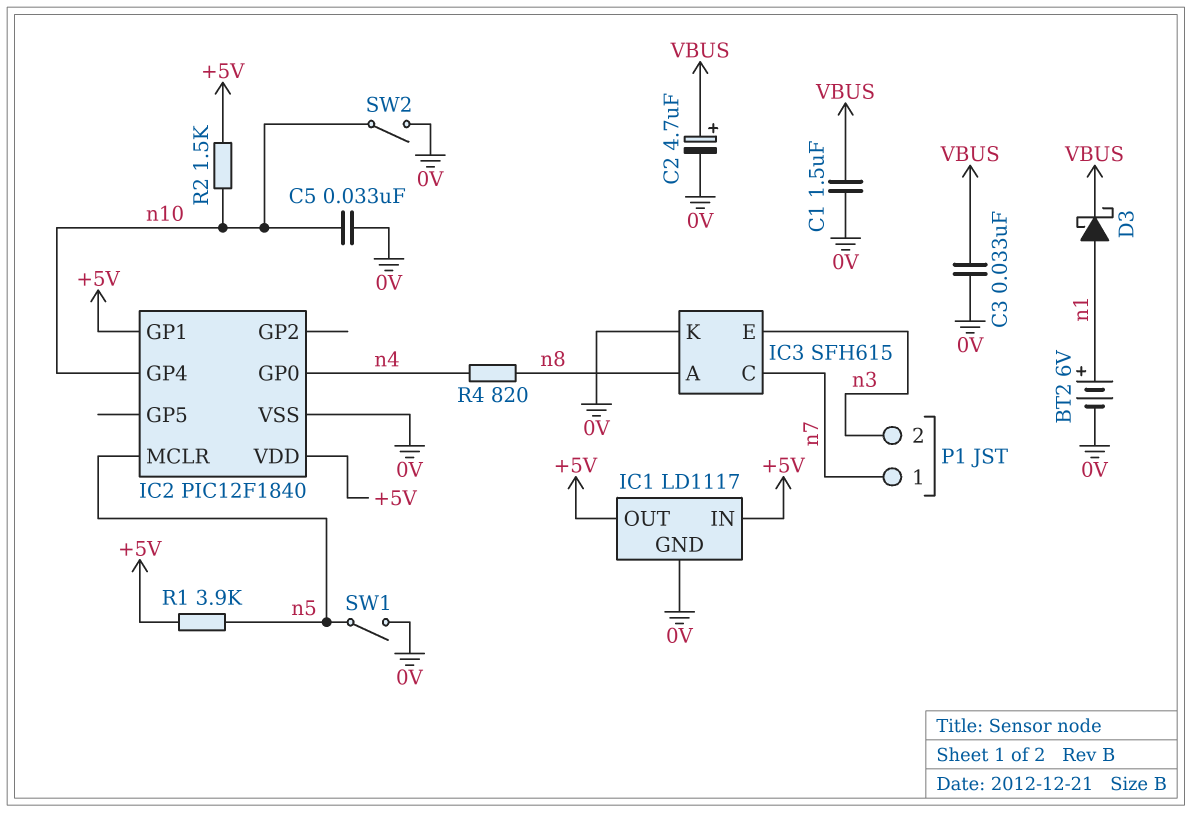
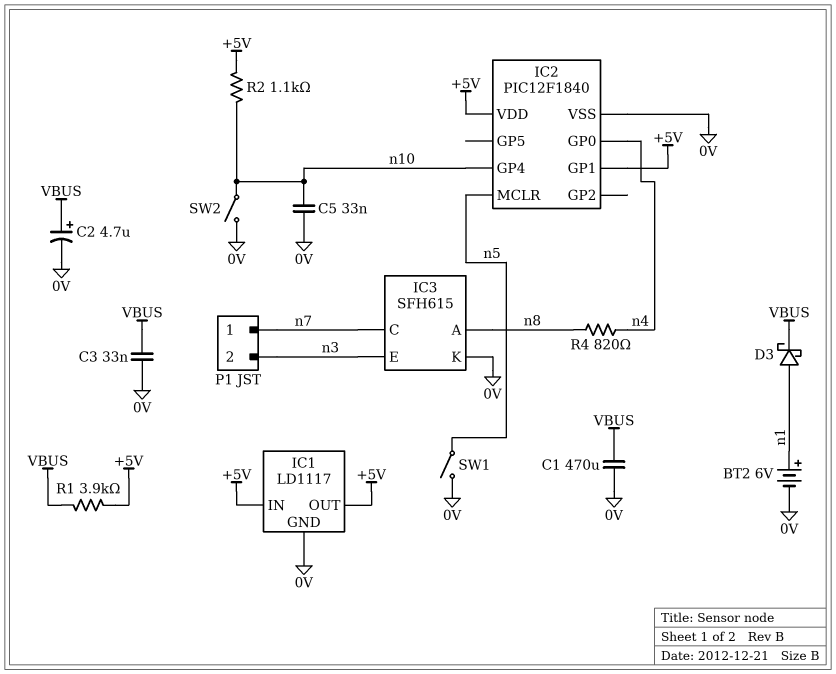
C1: 1.5uF (0V, VBUS) -> 470uF (0V, VBUS)
R1: 3.9k (+5V, n5) -> 3.9k (+5V, VBUS)
R2: 1.5k (+5V, n10) -> 1.1k (+5V, n10)

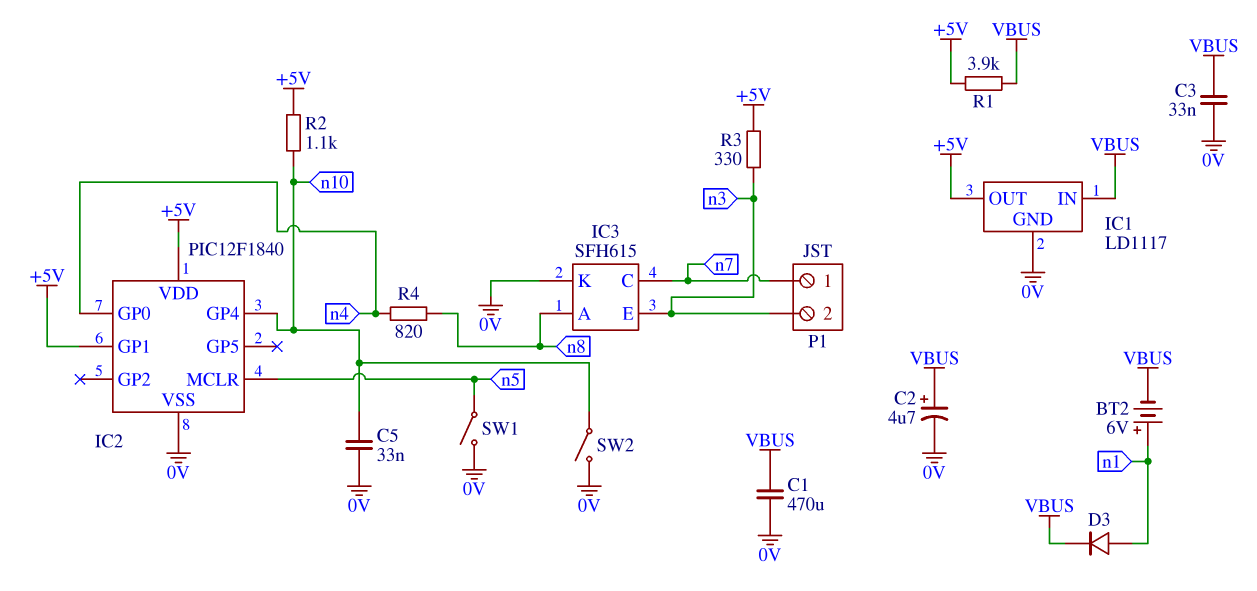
BT2: 6V (plus n1, minus 0V) -> 6V (plus n1, minus VBUS)
D3: schottky (A n1, K VBUS) -> diode (A n1, K VBUS)
IC1 pin IN: +5V -> VBUS
R3: none -> 330 (+5V, n3)

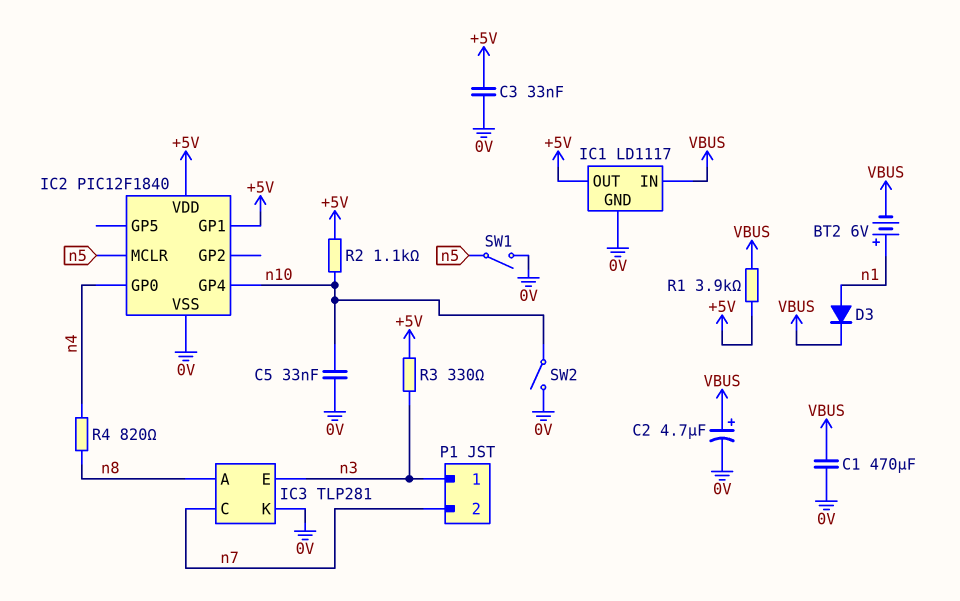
C3: 33nF (0V, VBUS) -> 33nF (+5V, 0V)
IC3: SFH615 -> TLP281
P1 pin 1: n7 -> n3
P1 pin 2: n3 -> n7

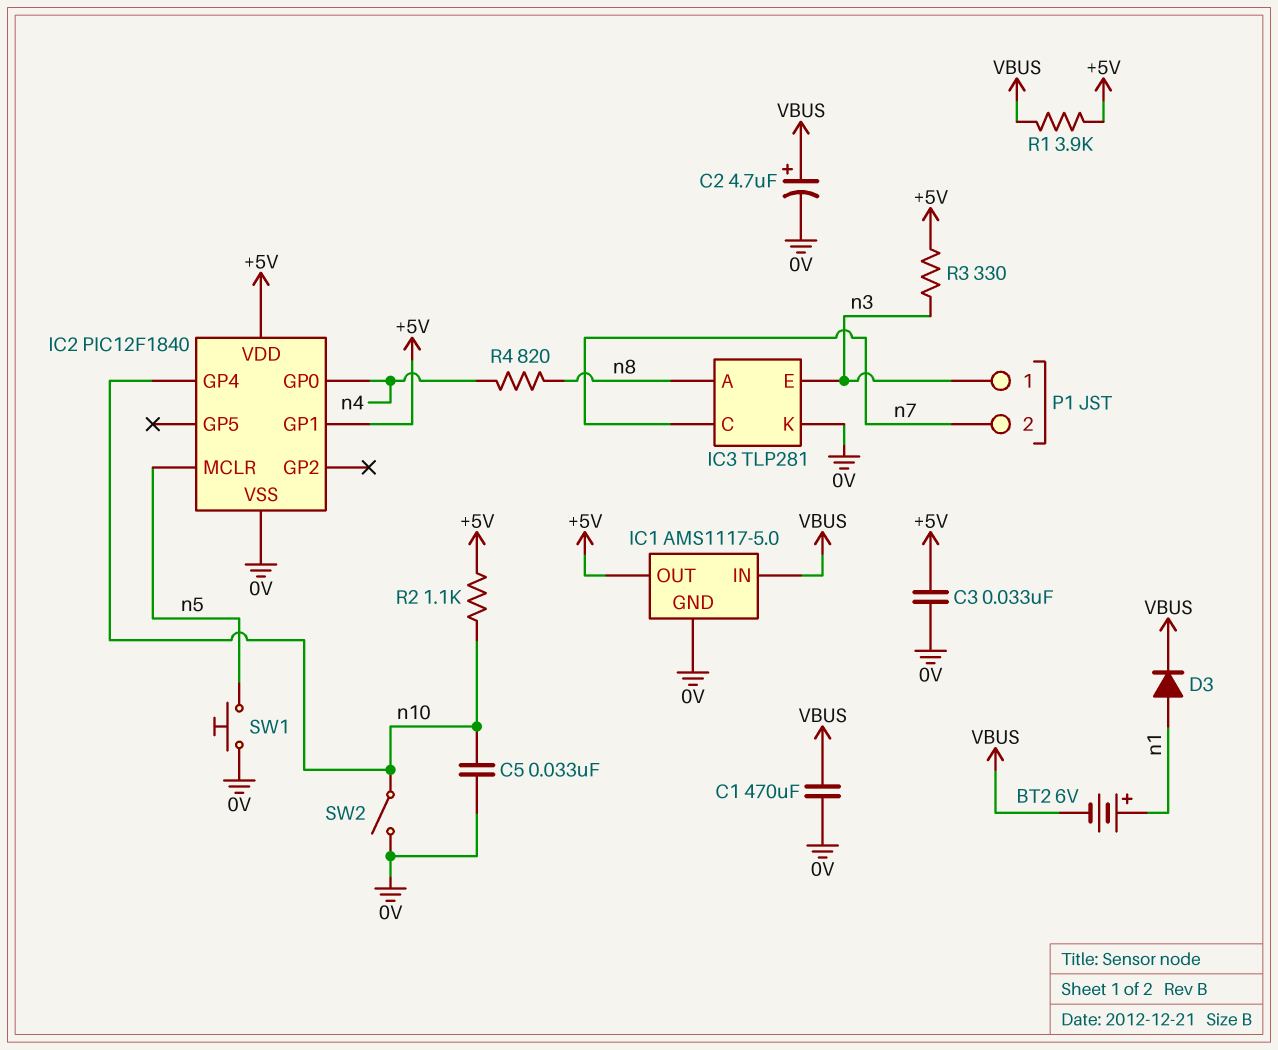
IC1: LD1117 -> AMS1117-5.0
SW1: switch (0V, n5) -> button (0V, n5)

